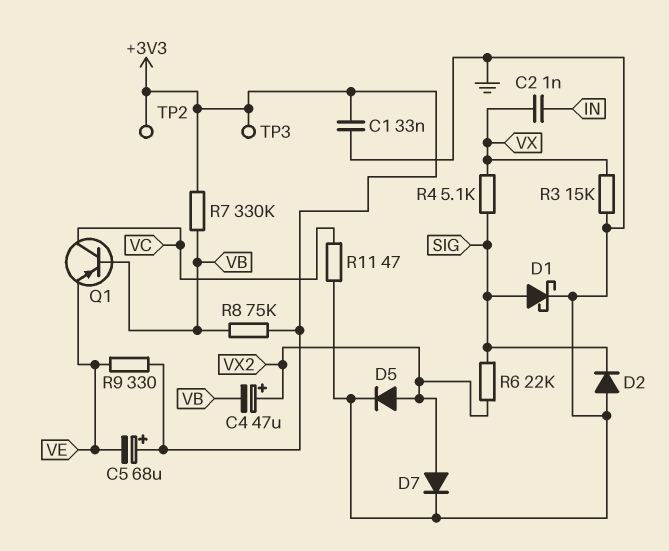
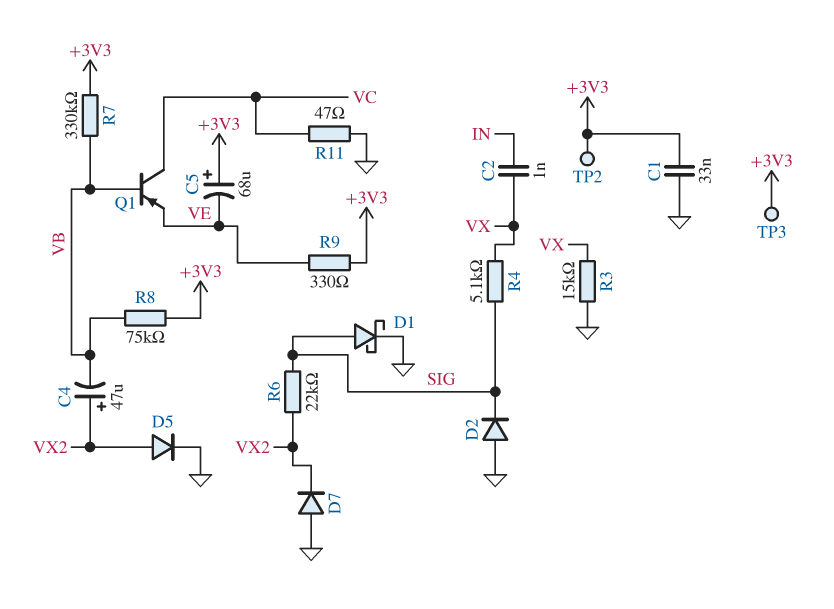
D7: diode (A VX2, K GND) -> diode (A GND, K VX2)

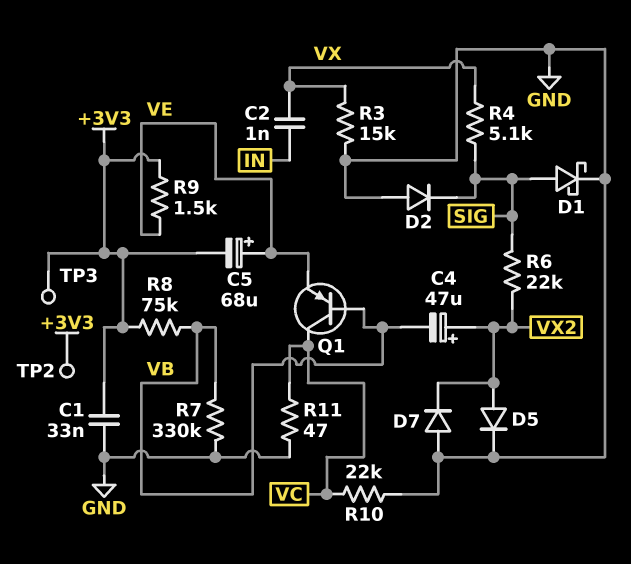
C5: 68uF (plus +3V3, minus VE) -> 68uF (plus VE, minus +3V3)
R7: 330k (+3V3, VB) -> 330k (GND, VB)
R9: 330 (+3V3, VE) -> 1.5k (+3V3, VE)
R10: none -> 22k (GND, VC)

